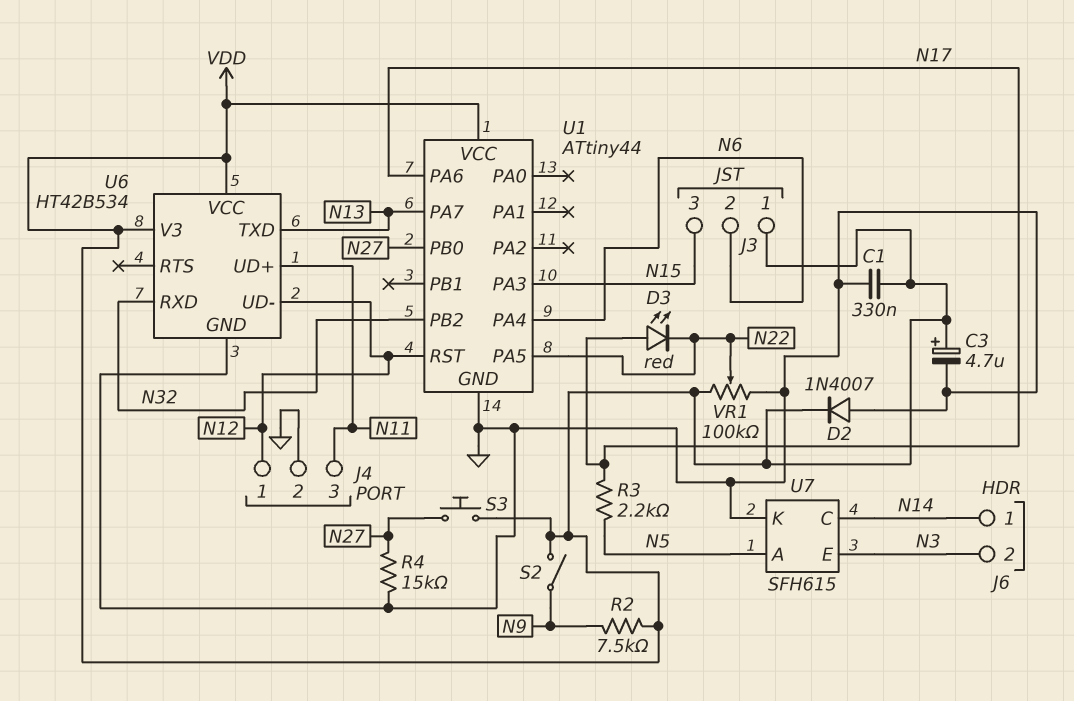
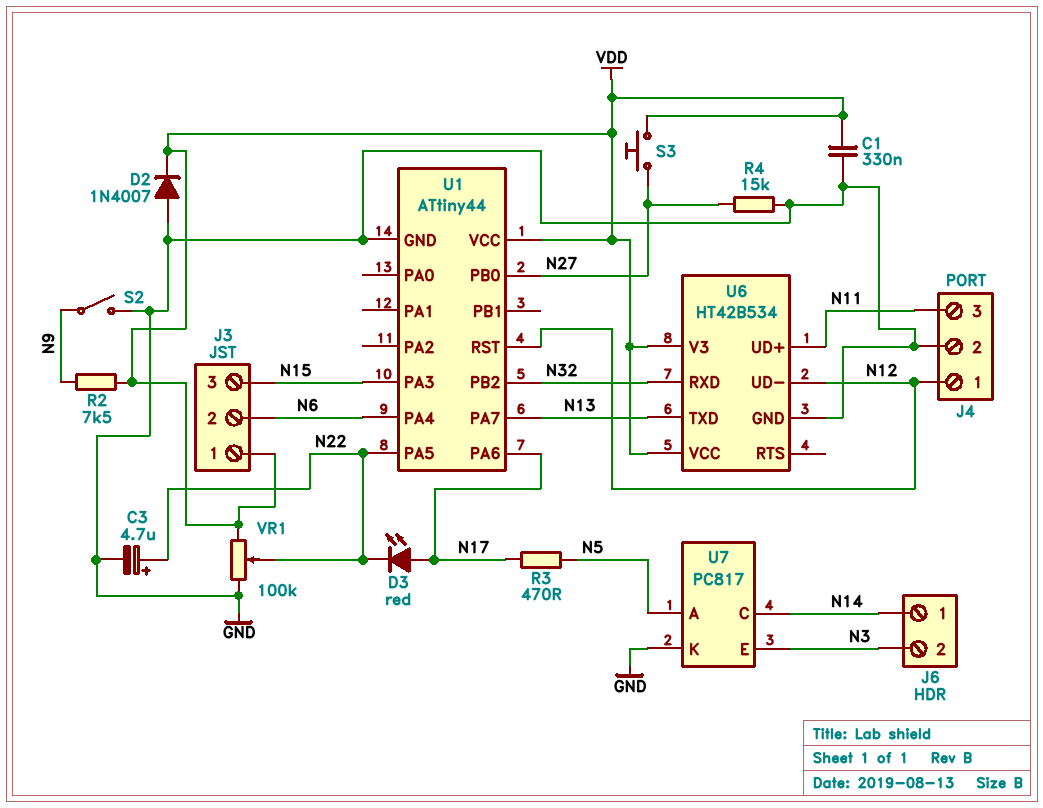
C3: 4.7uF (plus VDD, minus GND) -> 4.7uF (plus N22, minus GND)
R3: 2.2k (N5, N17) -> 470 (N5, N17)
S2: switch (N9, VDD) -> switch (GND, N9)
U7: SFH615 -> PC817

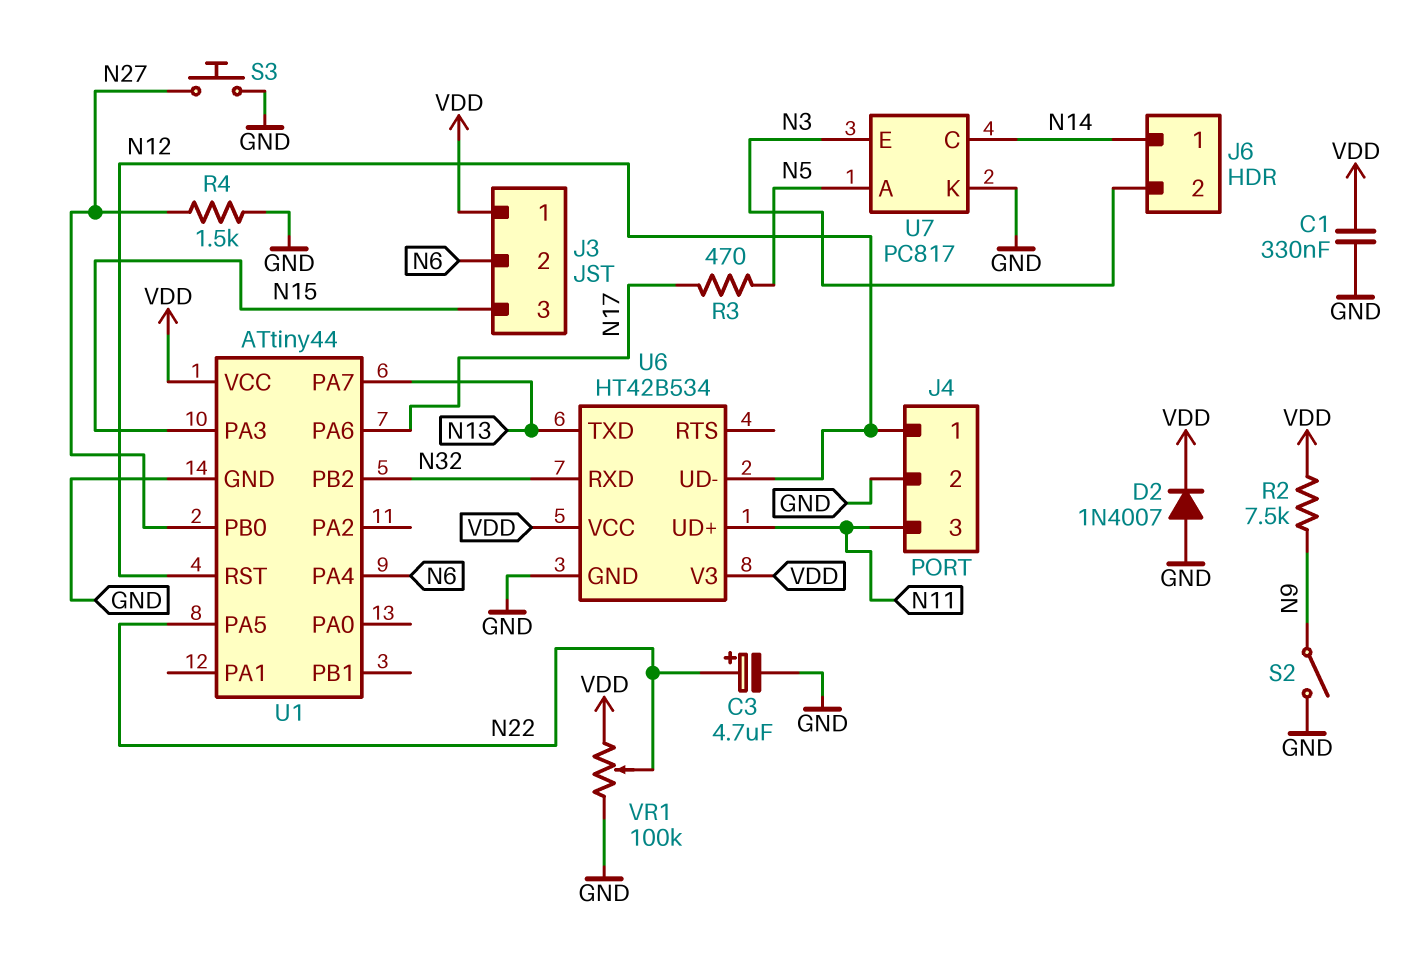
D3: LED red (A N17, K N22) -> none
R4: 15k (GND, N27) -> 1.5k (GND, N27)
S3: button (N27, VDD) -> button (GND, N27)

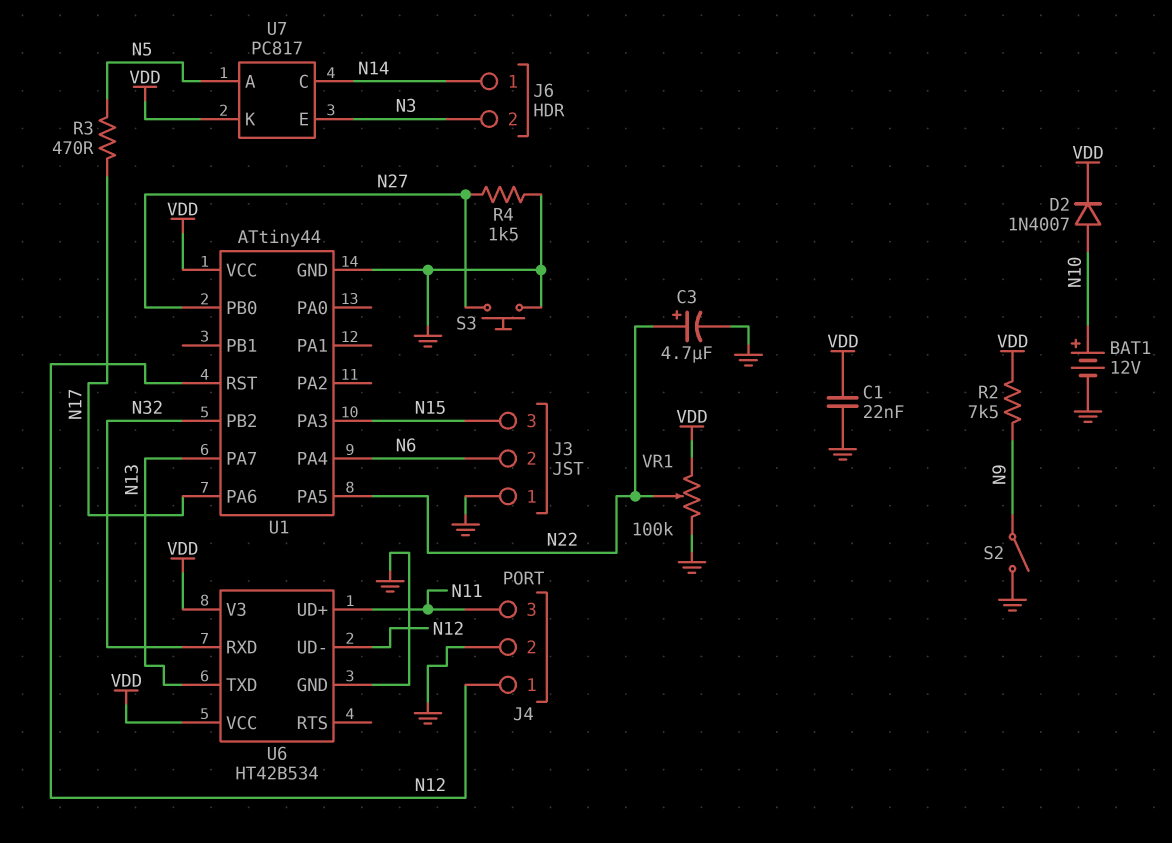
BAT1: none -> 12V (plus N10, minus GND)
C1: 330nF (GND, VDD) -> 22nF (GND, VDD)
D2: diode 1N4007 (A GND, K VDD) -> diode 1N4007 (A N10, K VDD)
J3 pin 1: VDD -> GND
U7 pin K: GND -> VDD

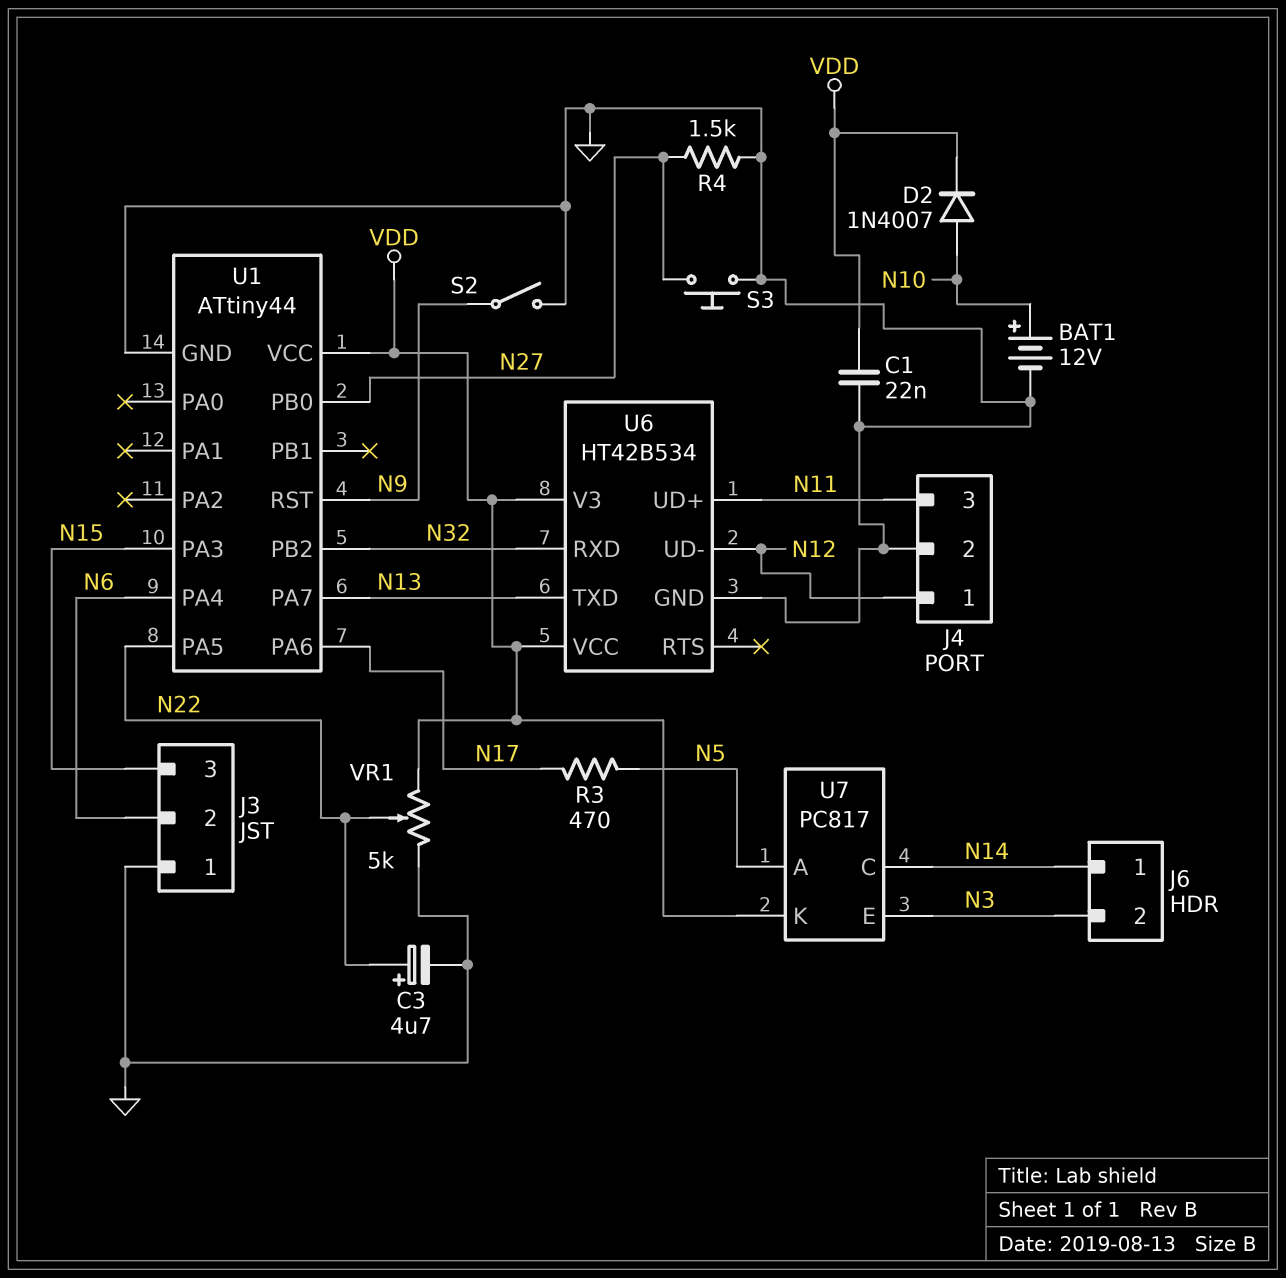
R2: 7.5k (N9, VDD) -> none
U1 pin RST: N12 -> N9
VR1: 100k (GND, VDD, wiper N22) -> 5k (GND, VDD, wiper N22)

